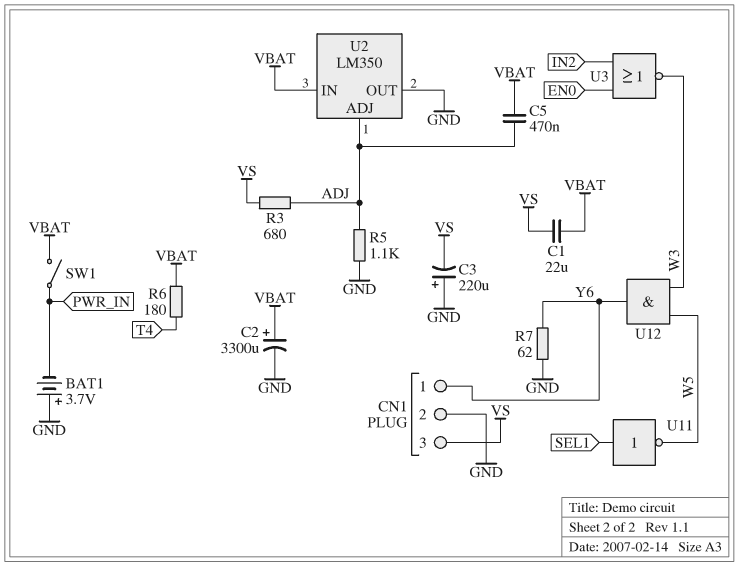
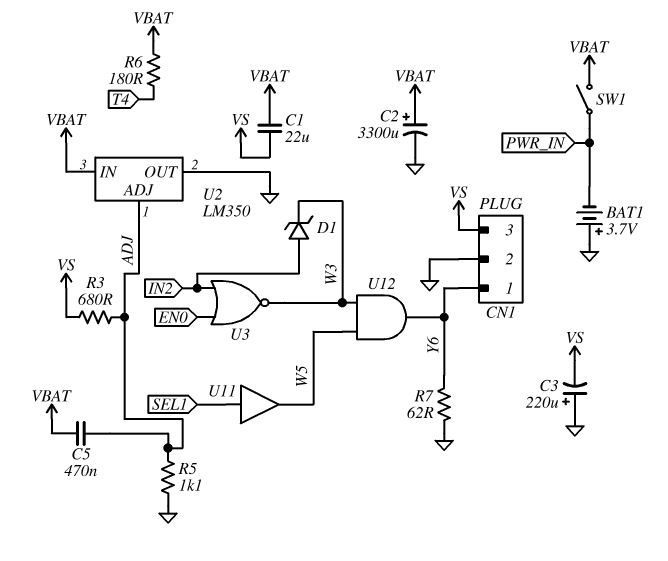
D1: none -> zener (A IN2, K W3)
U11: NOT (in SEL1, out W5) -> buffer (in SEL1, out W5)

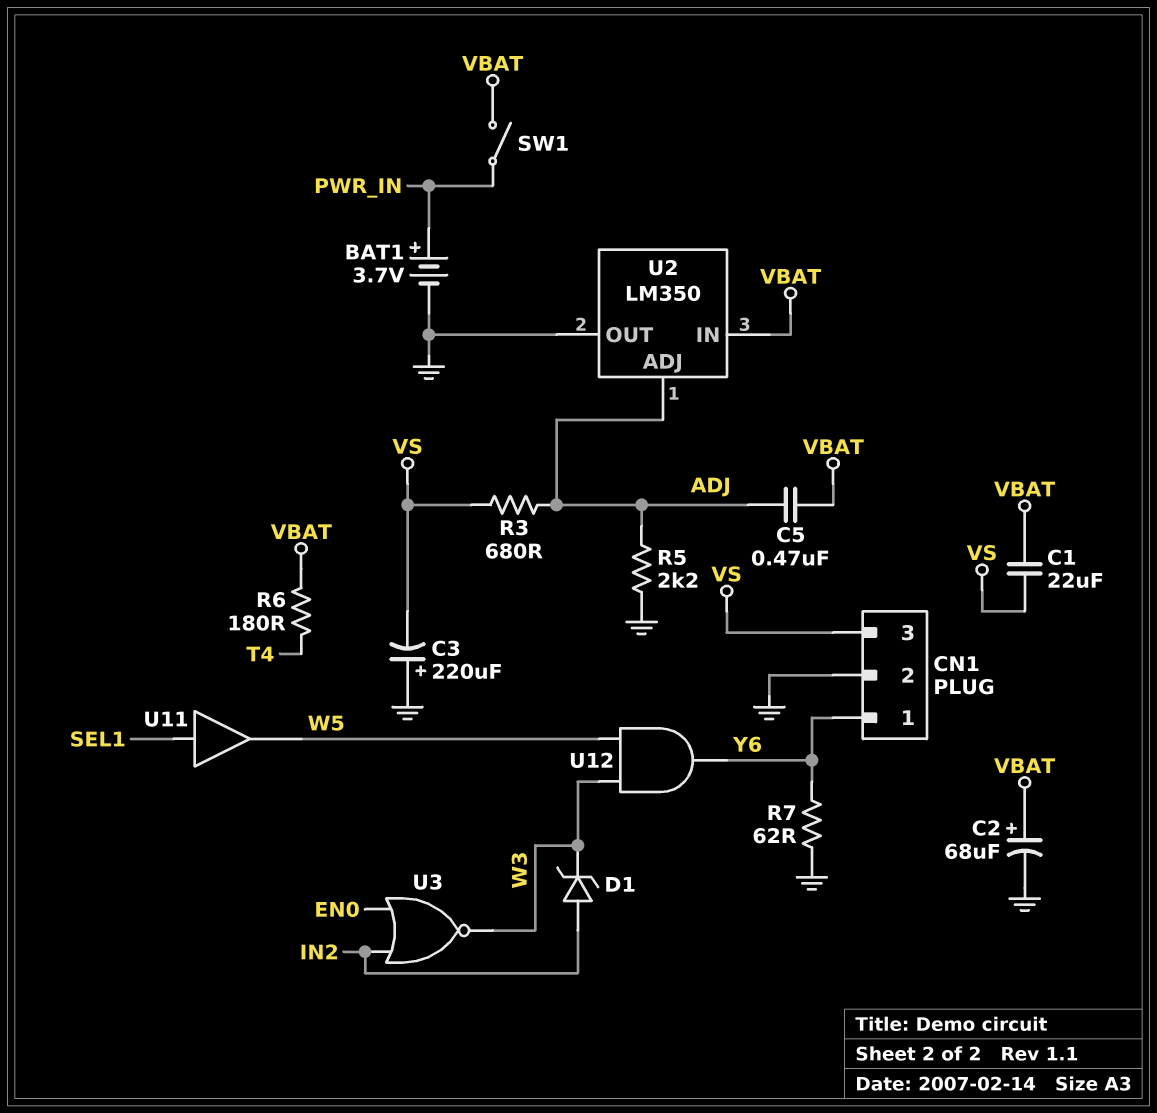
BAT1: 3.7V (plus GND, minus PWR_IN) -> 3.7V (plus PWR_IN, minus GND)
C2: 3300uF (plus VBAT, minus GND) -> 68uF (plus VBAT, minus GND)
R5: 1.1k (ADJ, GND) -> 2.2k (ADJ, GND)

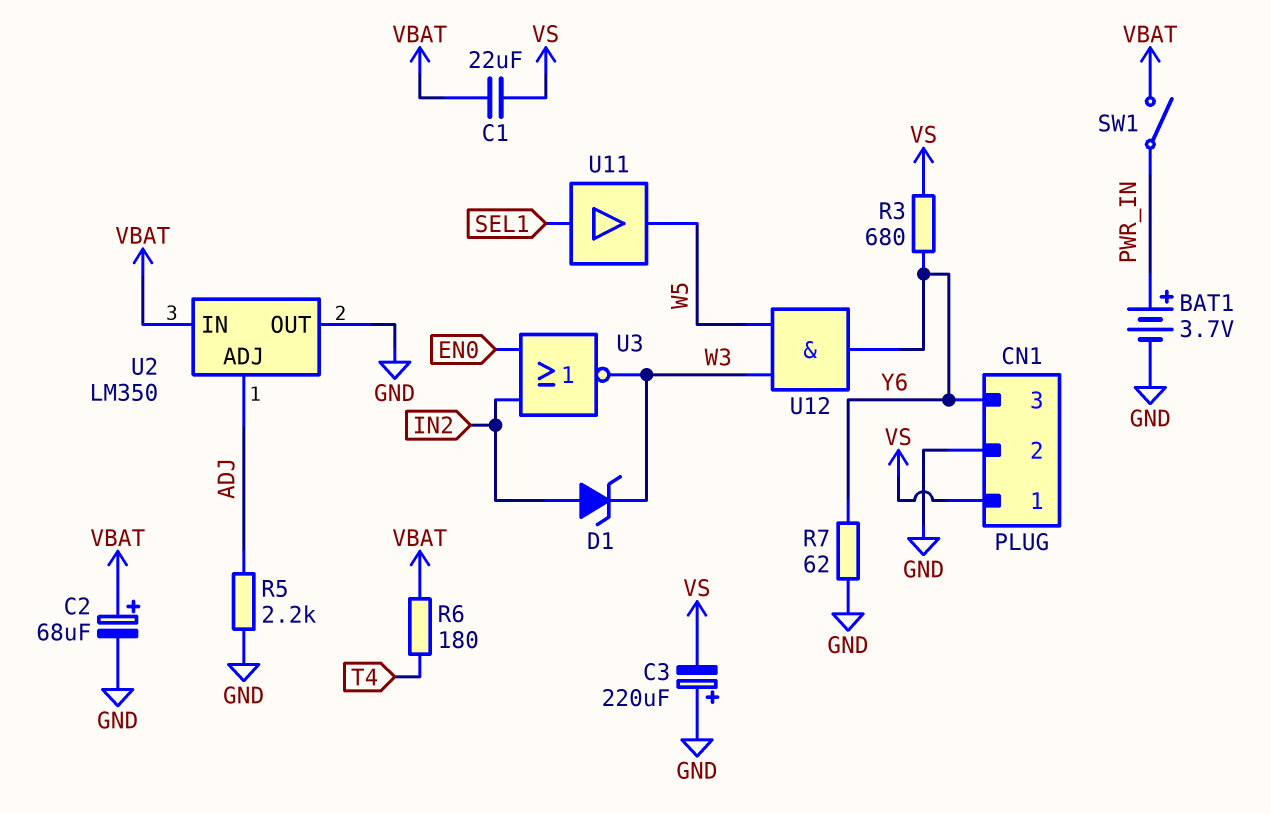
C5: 470nF (ADJ, VBAT) -> none
CN1 pin 1: Y6 -> VS
CN1 pin 3: VS -> Y6
R3: 680 (ADJ, VS) -> 680 (VS, Y6)

